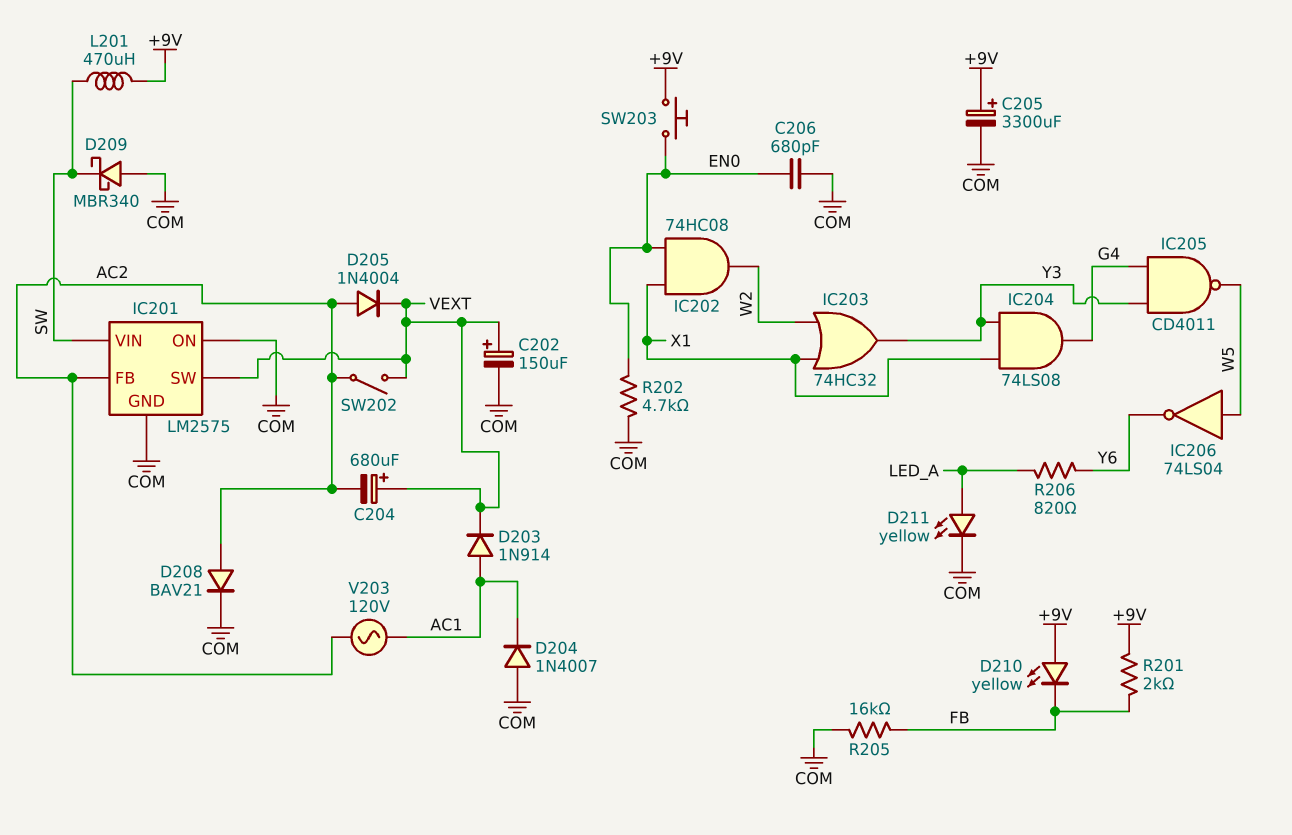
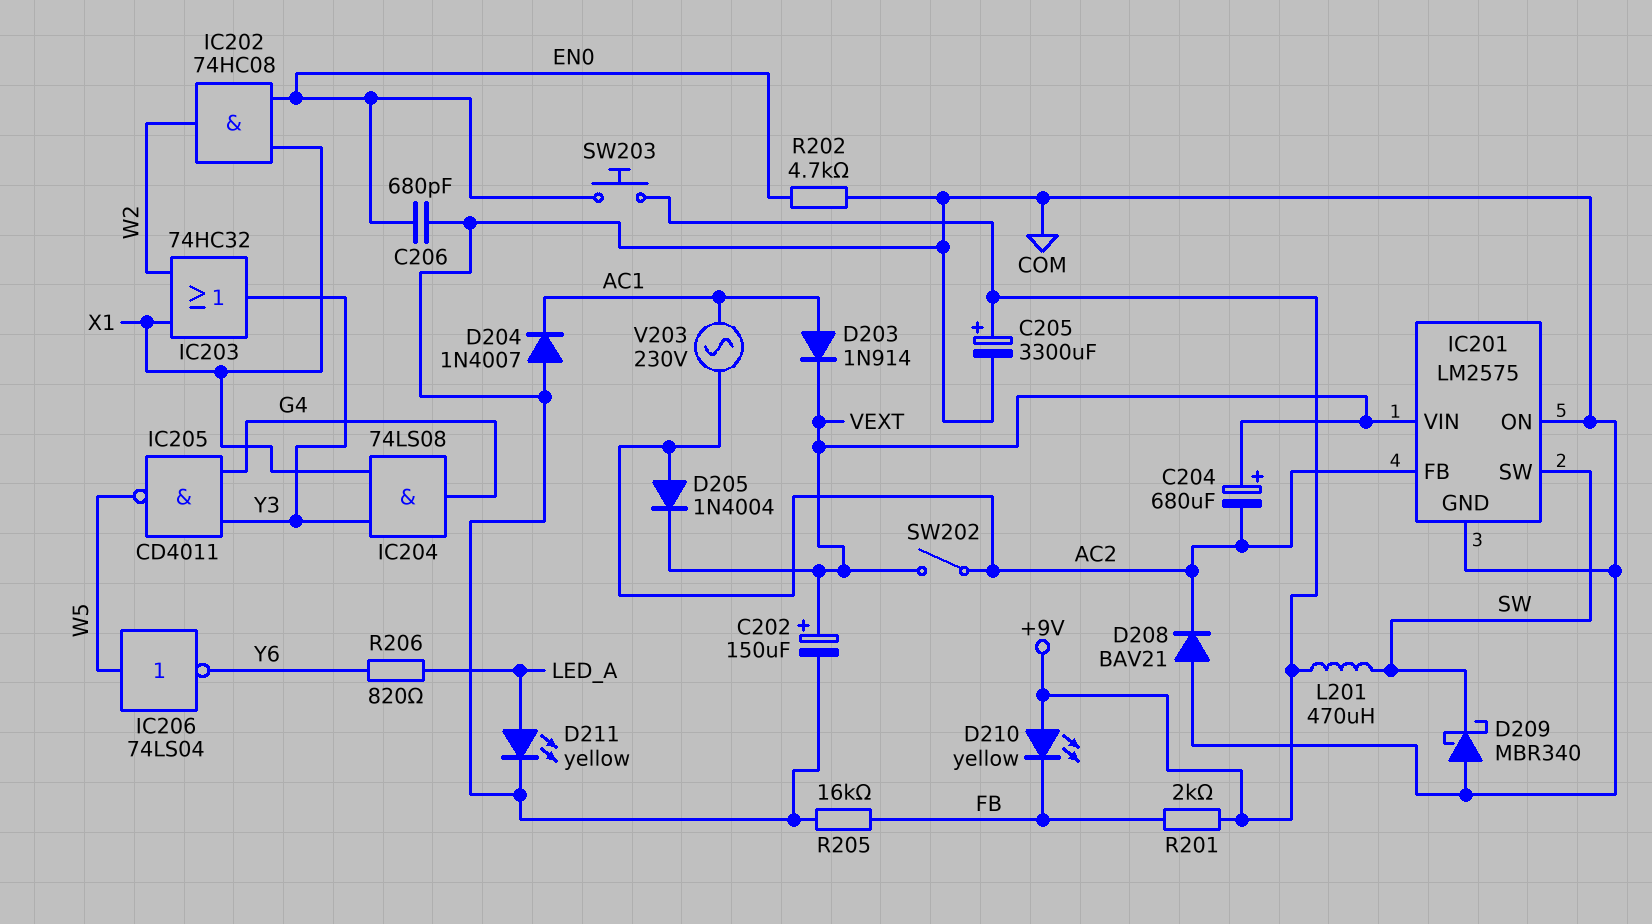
D208: diode BAV21 (A AC2, K COM) -> diode BAV21 (A COM, K AC2)
IC201 pin SW: VEXT -> SW
IC201 pin VIN: SW -> VEXT
V203: AC 120V (AC1, AC2) -> AC 230V (AC1, AC2)

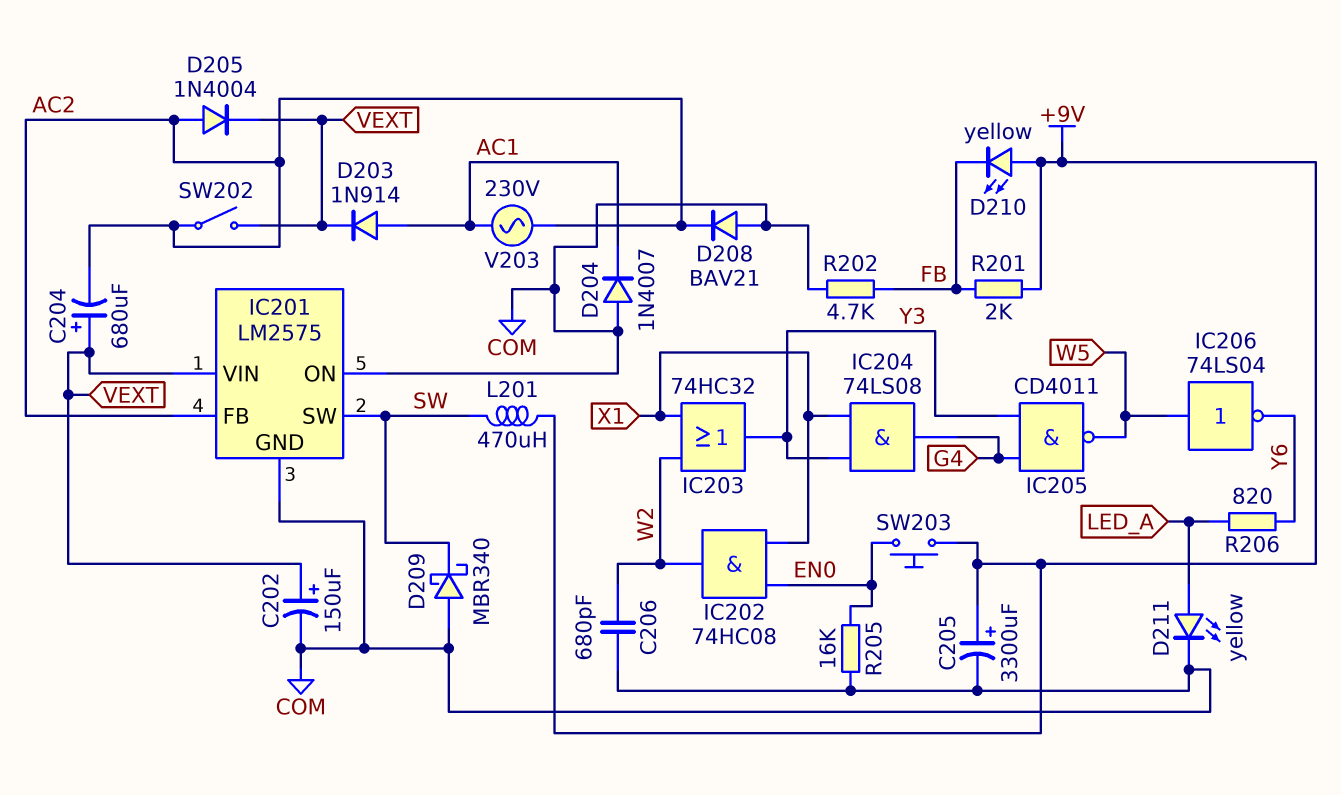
C206: 680pF (COM, EN0) -> 680pF (COM, W2)
R202: 4.7k (COM, EN0) -> 4.7k (COM, FB)
R205: 16k (COM, FB) -> 16k (COM, EN0)

